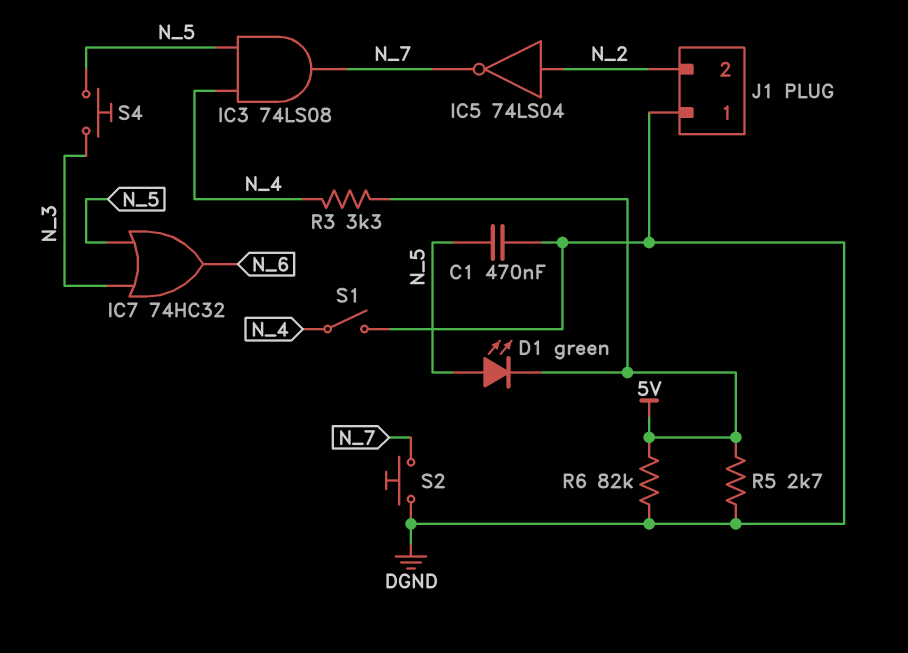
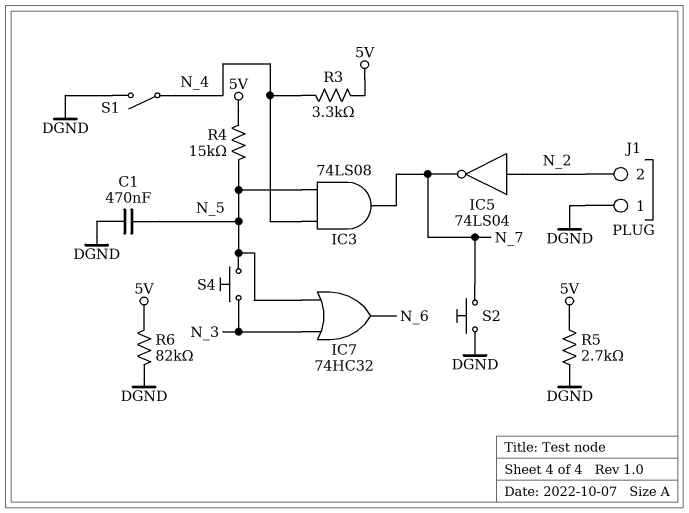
D1: LED green (A N_5, K 5V) -> none
R4: none -> 15k (5V, N_5)

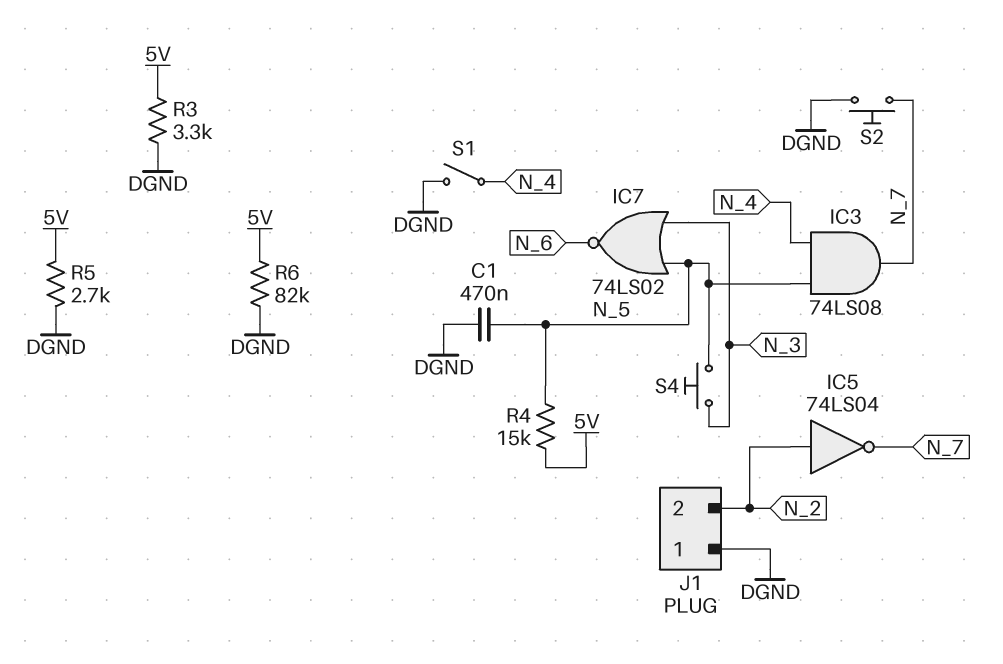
IC7: OR 74HC32 (in N_3, in N_5, out N_6) -> NOR 74LS02 (in N_3, in N_5, out N_6)
R3: 3.3k (5V, N_4) -> 3.3k (5V, DGND)

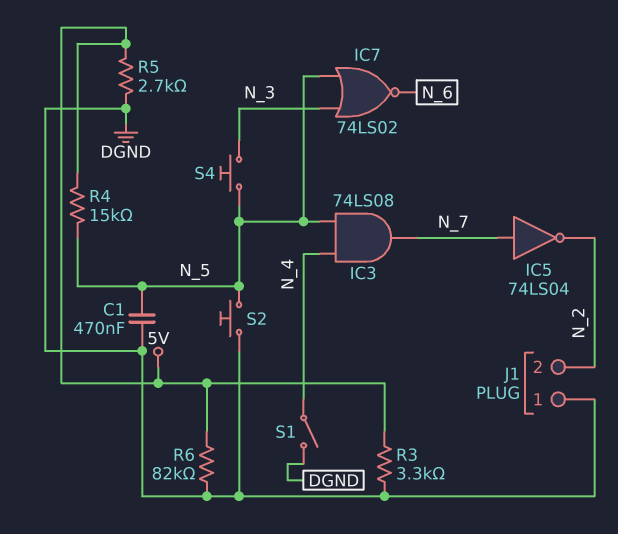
IC5: NOT 74LS04 (in N_2, out N_7) -> NOT 74LS04 (in N_7, out N_2)
S2: button (DGND, N_7) -> button (DGND, N_5)

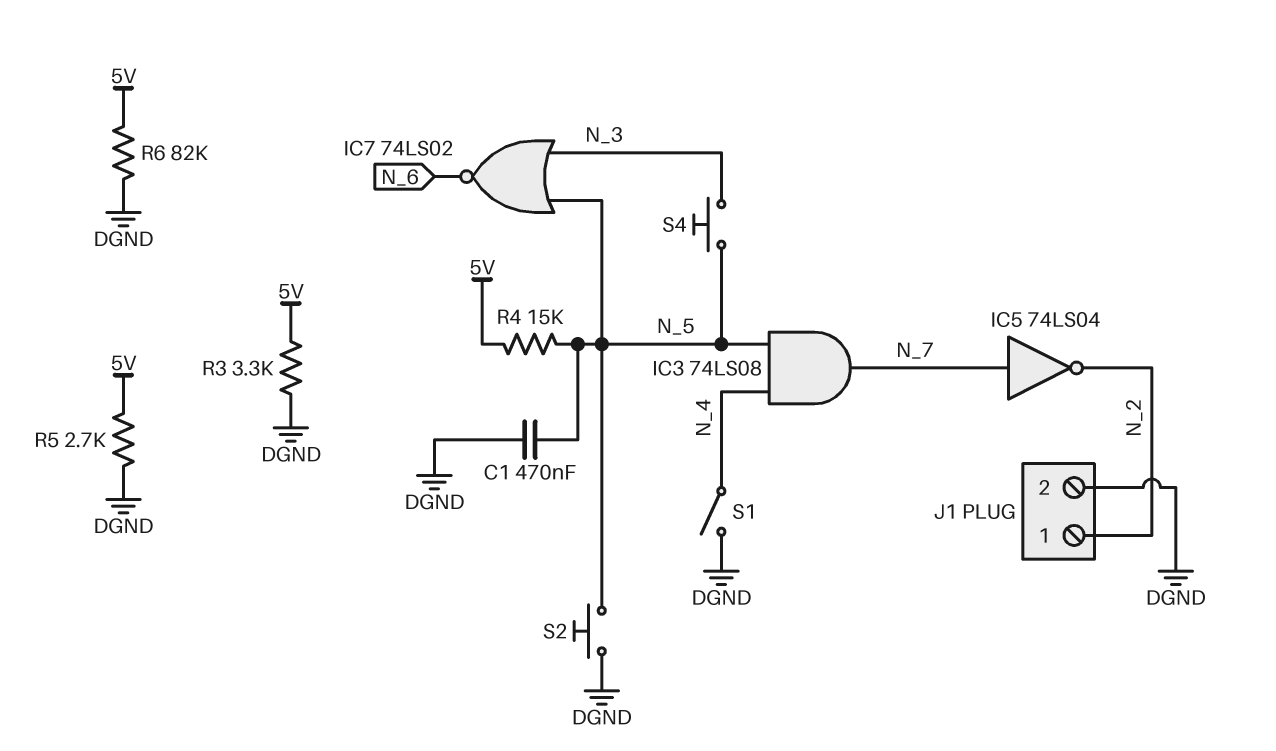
J1 pin 1: DGND -> N_2
J1 pin 2: N_2 -> DGND

